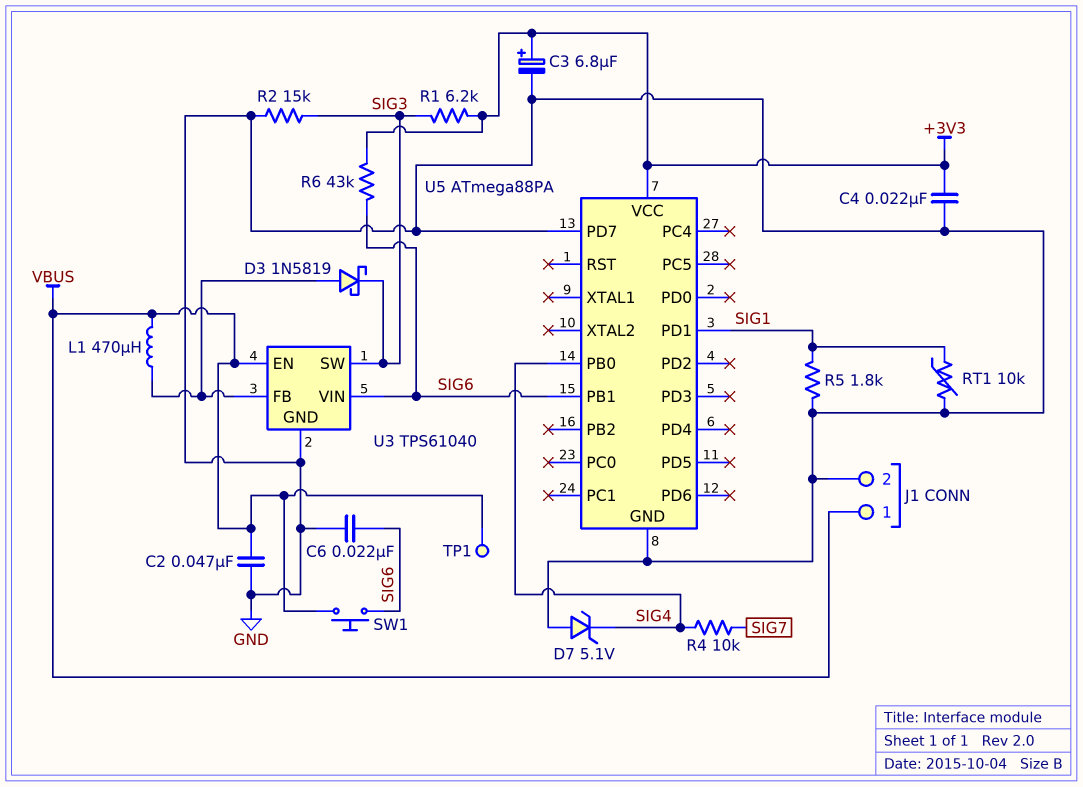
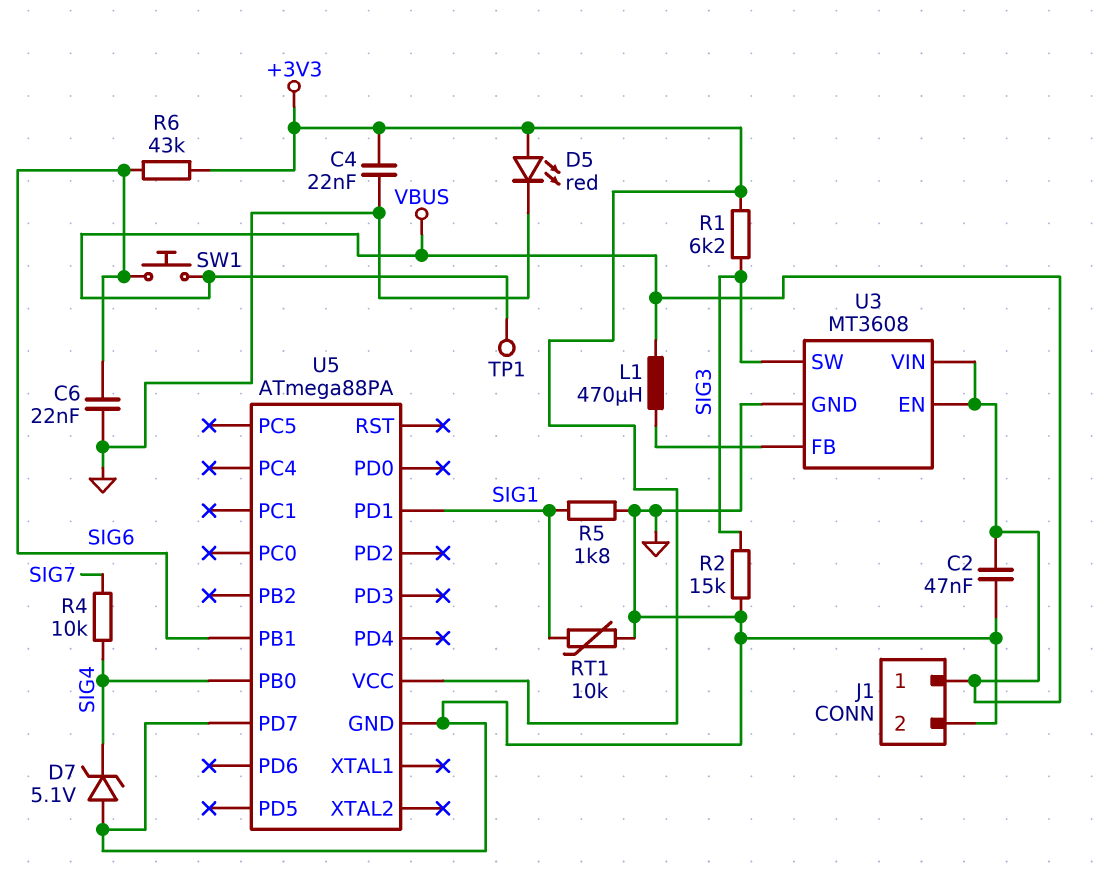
C3: 6.8uF (plus +3V3, minus GND) -> none
D3: schottky 1N5819 (A U3/FB, K SIG3) -> none
D5: none -> LED red (A +3V3, K GND)
U3: TPS61040 -> MT3608
U3 pin VIN: SIG6 -> VBUS

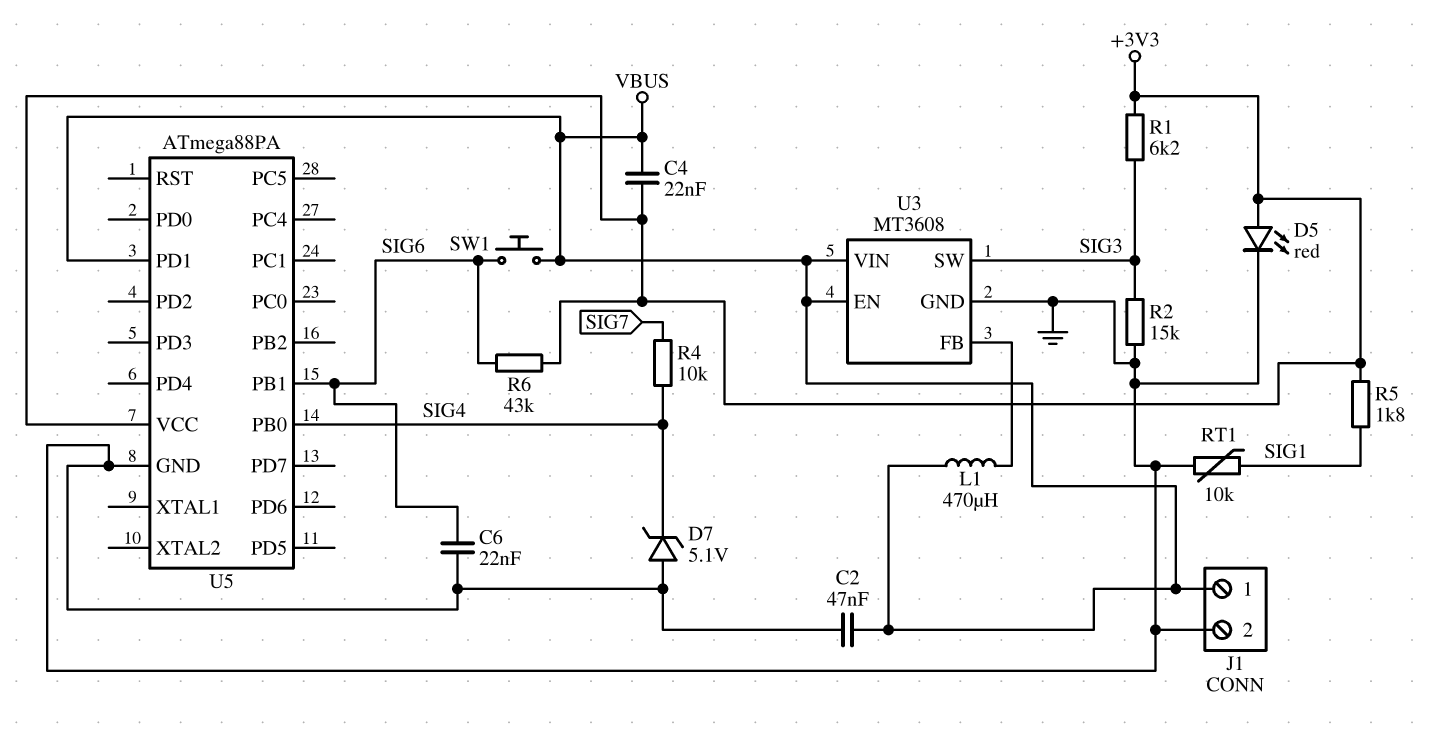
C4: 22nF (+3V3, GND) -> 22nF (+3V3, VBUS)
R5: 1.8k (GND, SIG1) -> 1.8k (+3V3, SIG1)
TP1: test point (VBUS) -> none
U5 pin PD1: SIG1 -> VBUS
U5 pin PD7: GND -> none

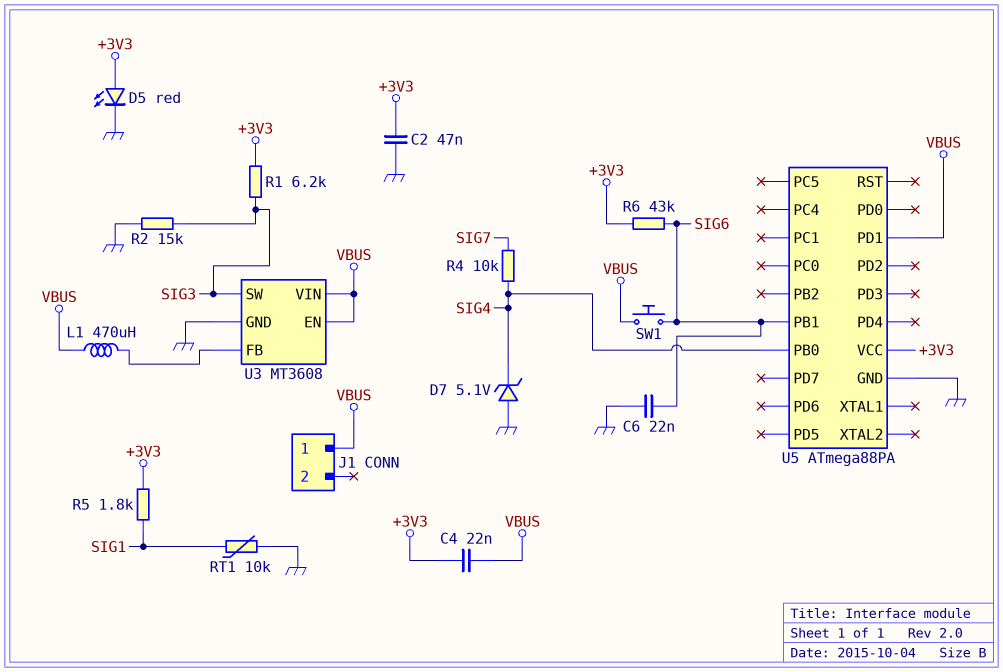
C2: 47nF (GND, VBUS) -> 47nF (+3V3, GND)
J1 pin 2: GND -> none

